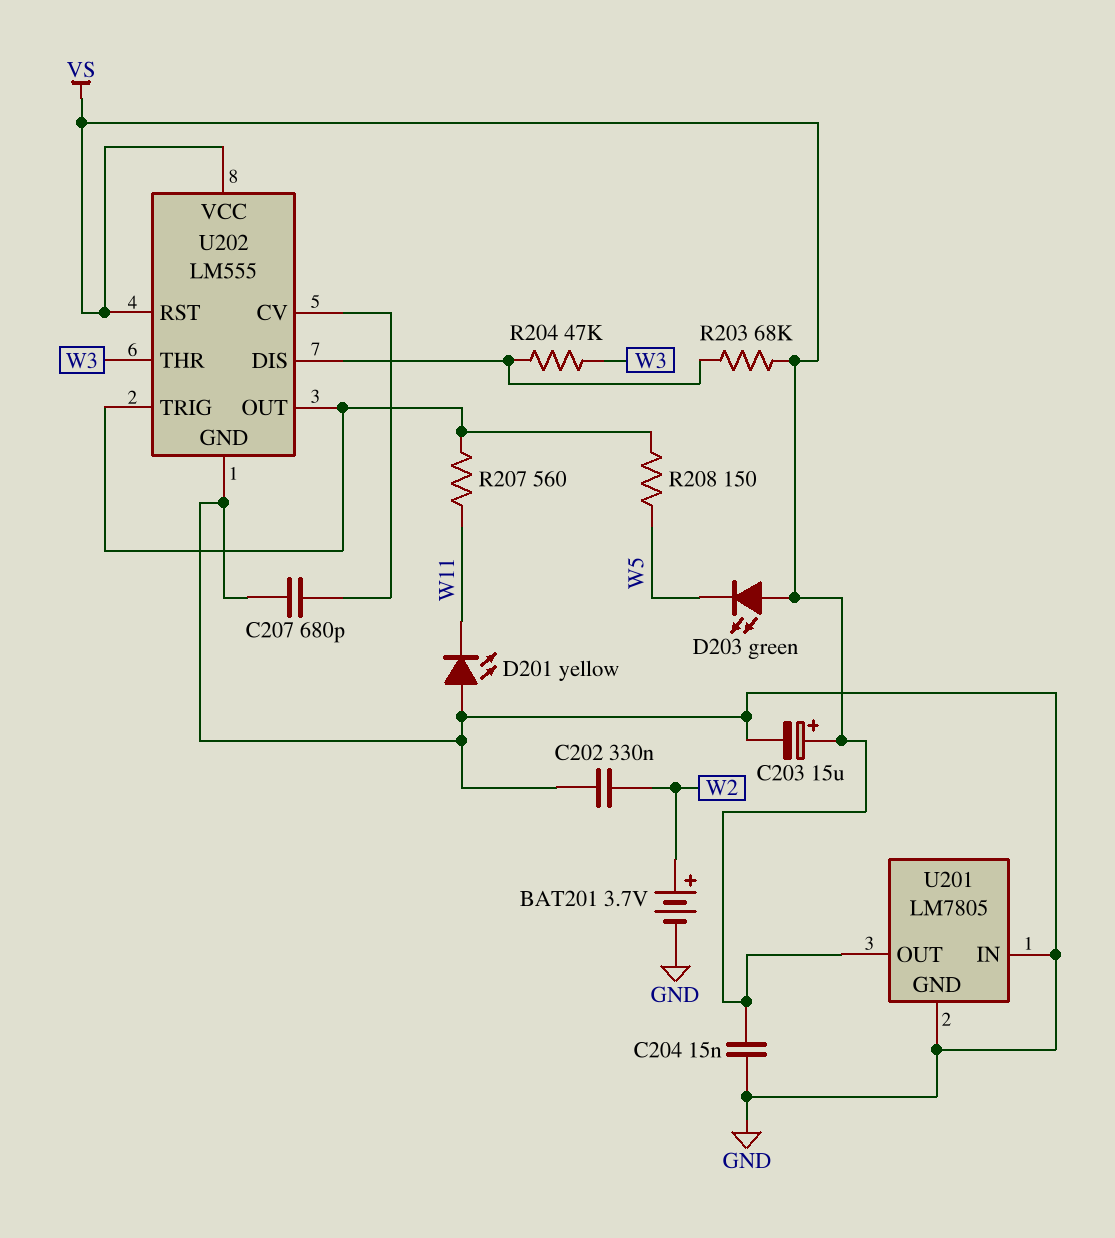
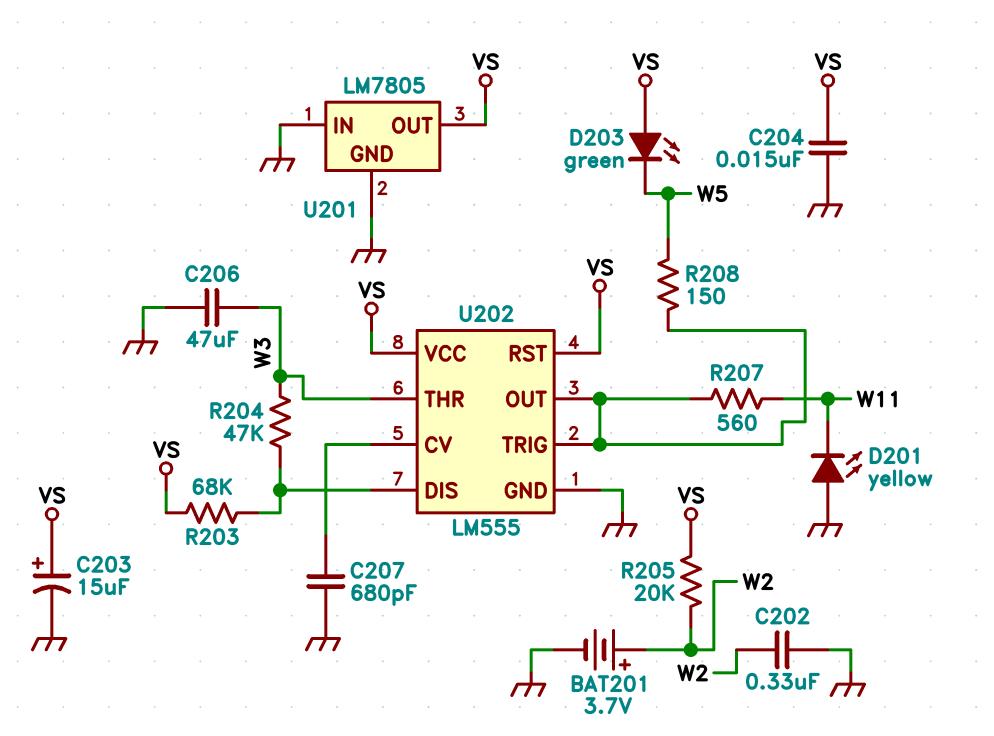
C206: none -> 47uF (GND, W3)
R205: none -> 20k (VS, W2)

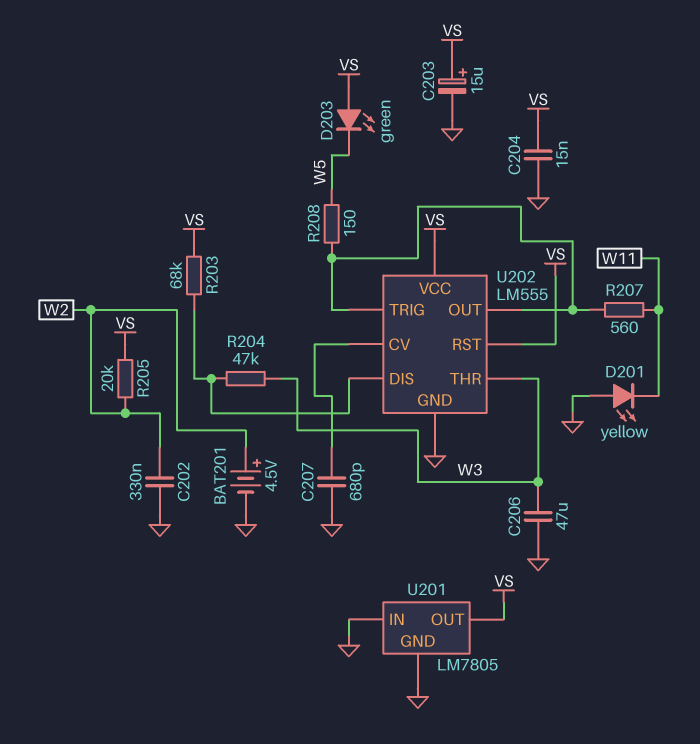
BAT201: 3.7V (plus W2, minus GND) -> 4.5V (plus W2, minus GND)

